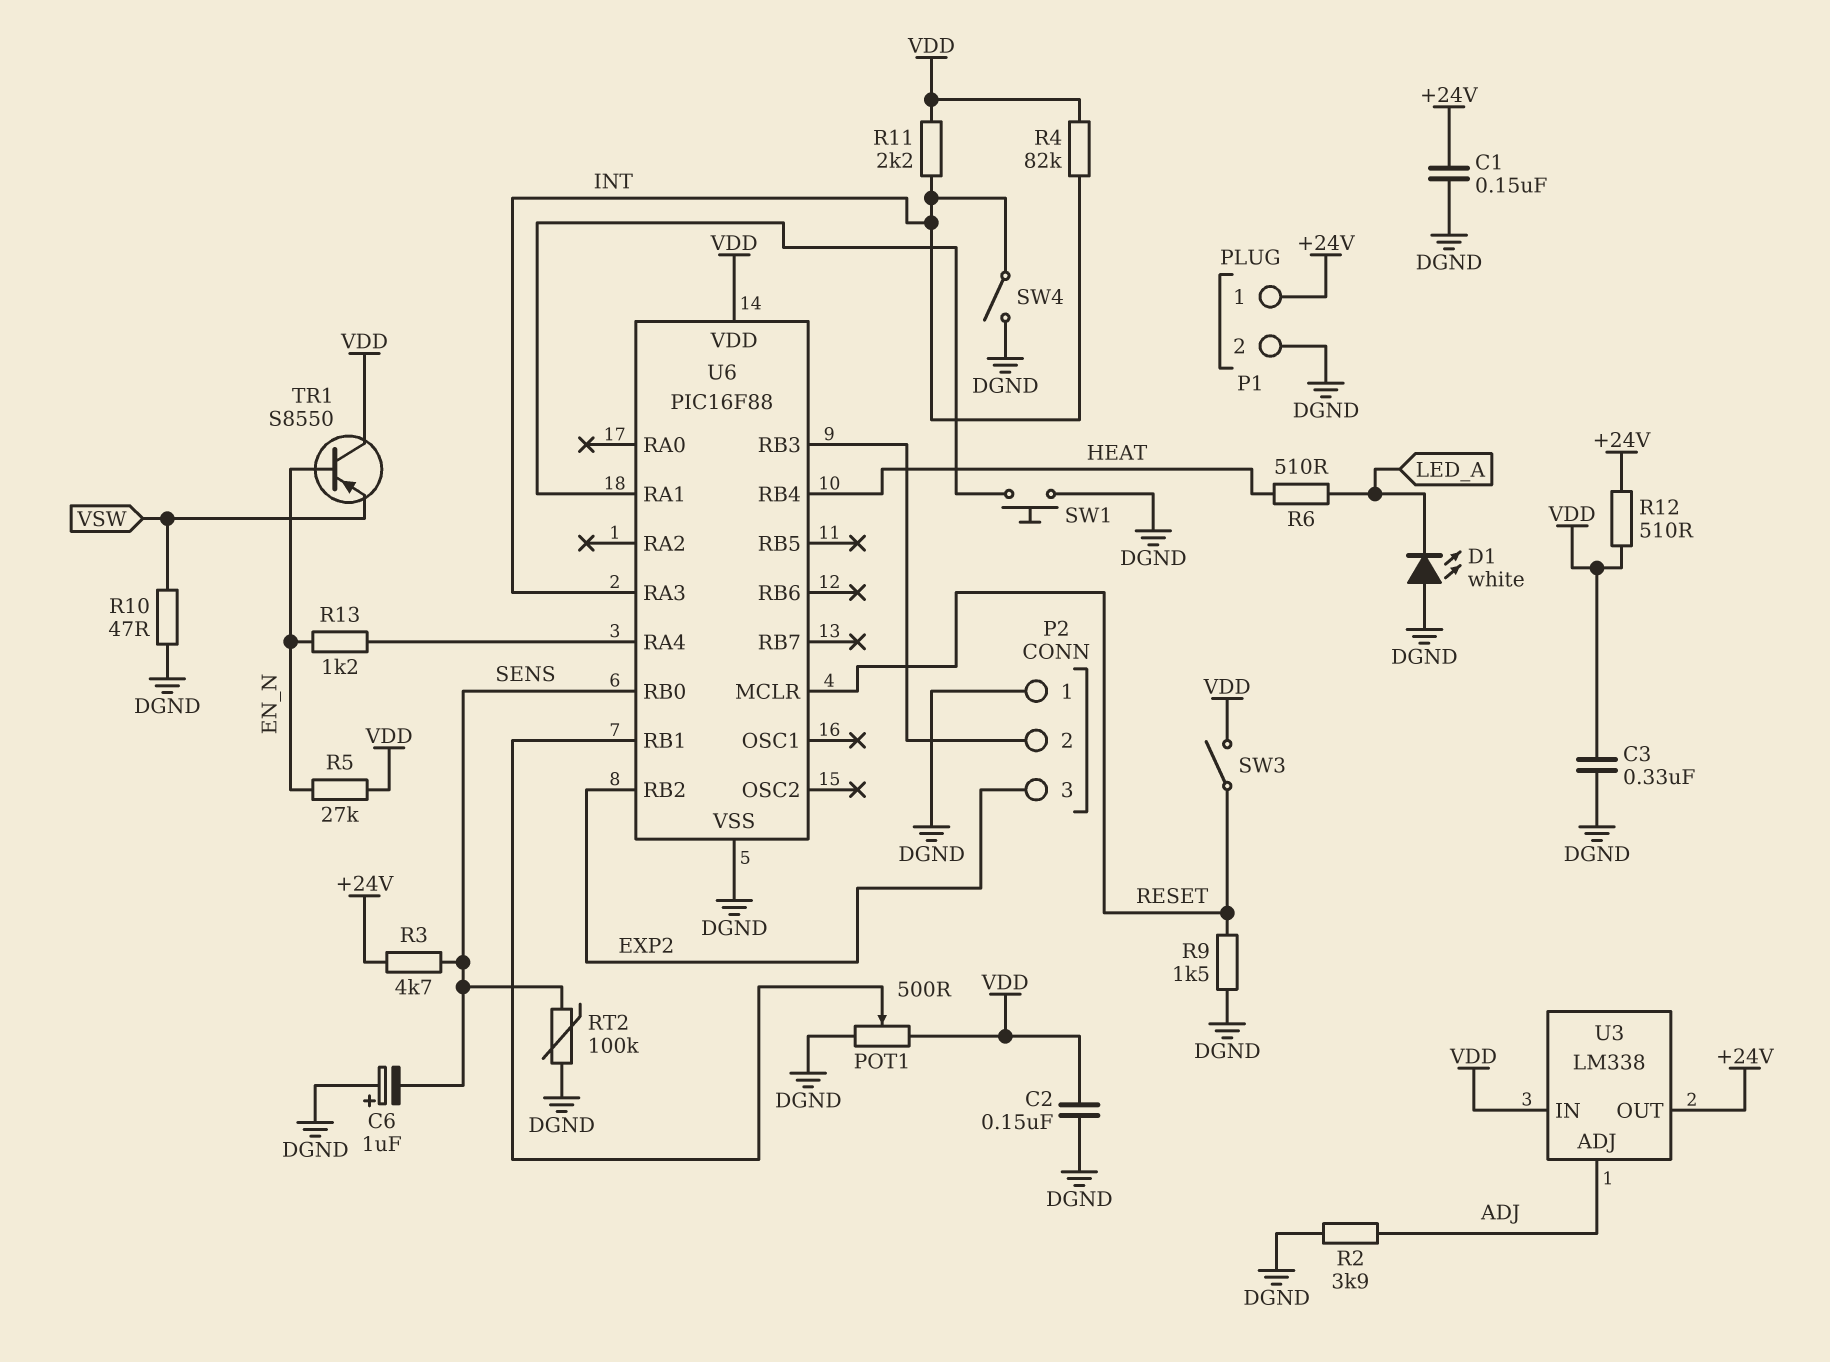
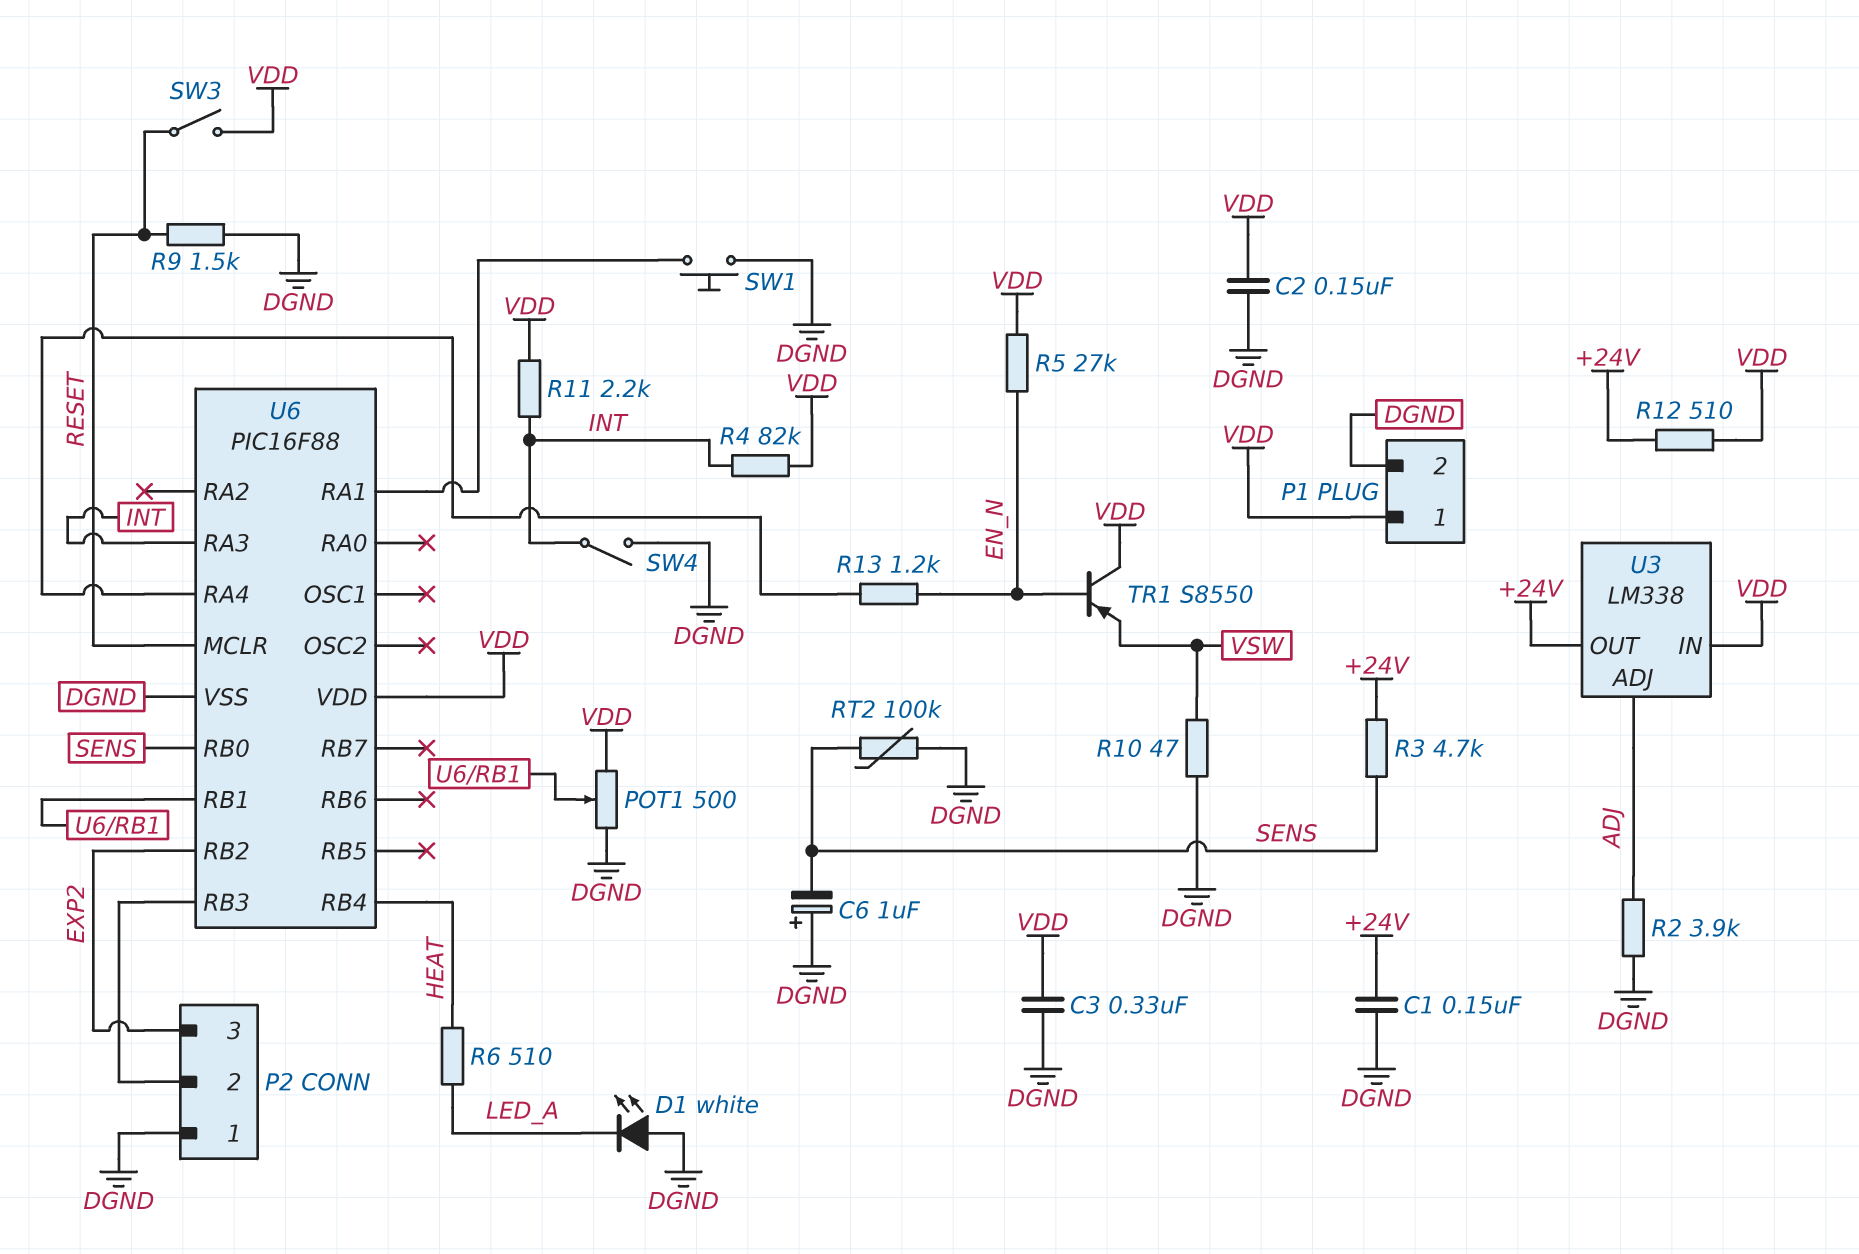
P1 pin 1: +24V -> VDD

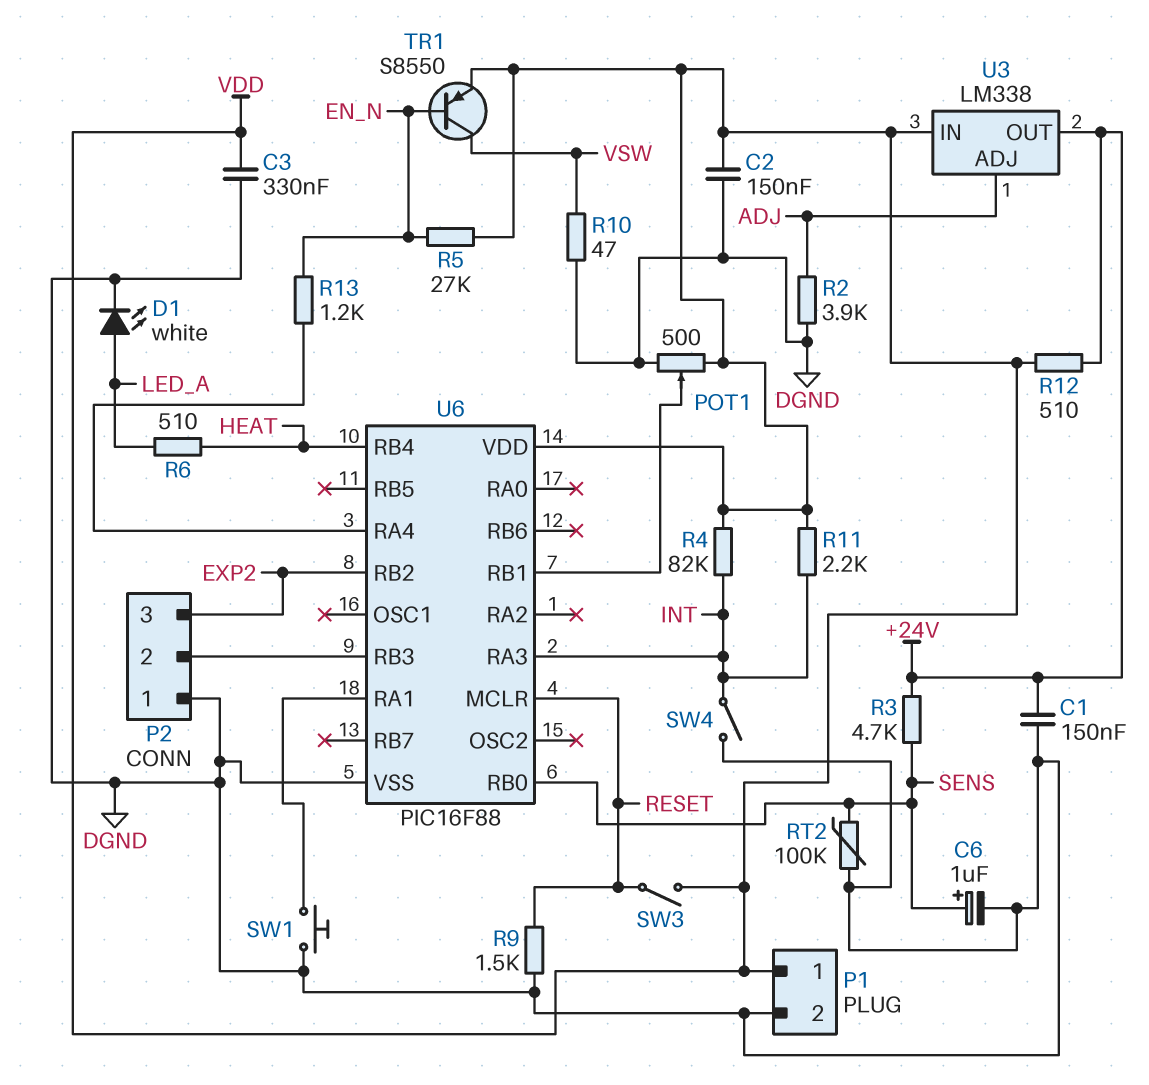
C6: 1uF (plus DGND, minus SENS) -> 1uF (plus SENS, minus DGND)
D1: LED white (A DGND, K LED_A) -> LED white (A LED_A, K DGND)
TR1: PNP S8550 (B EN_N, C VDD, E VSW) -> PNP S8550 (B EN_N, C VSW, E VDD)

